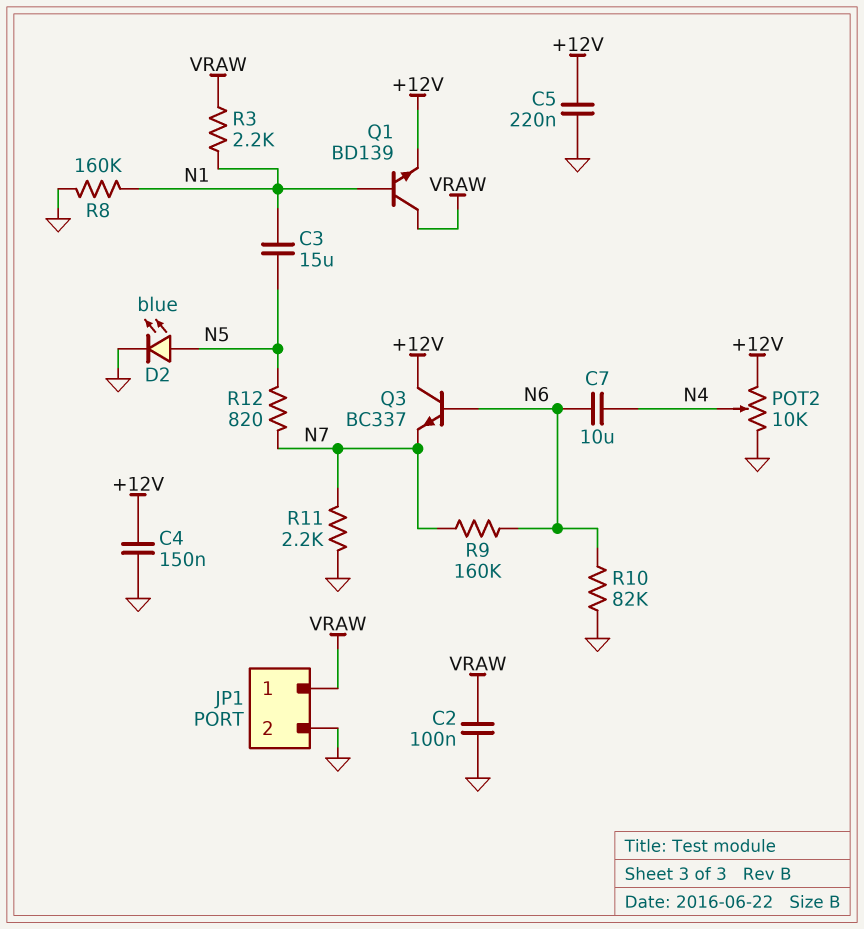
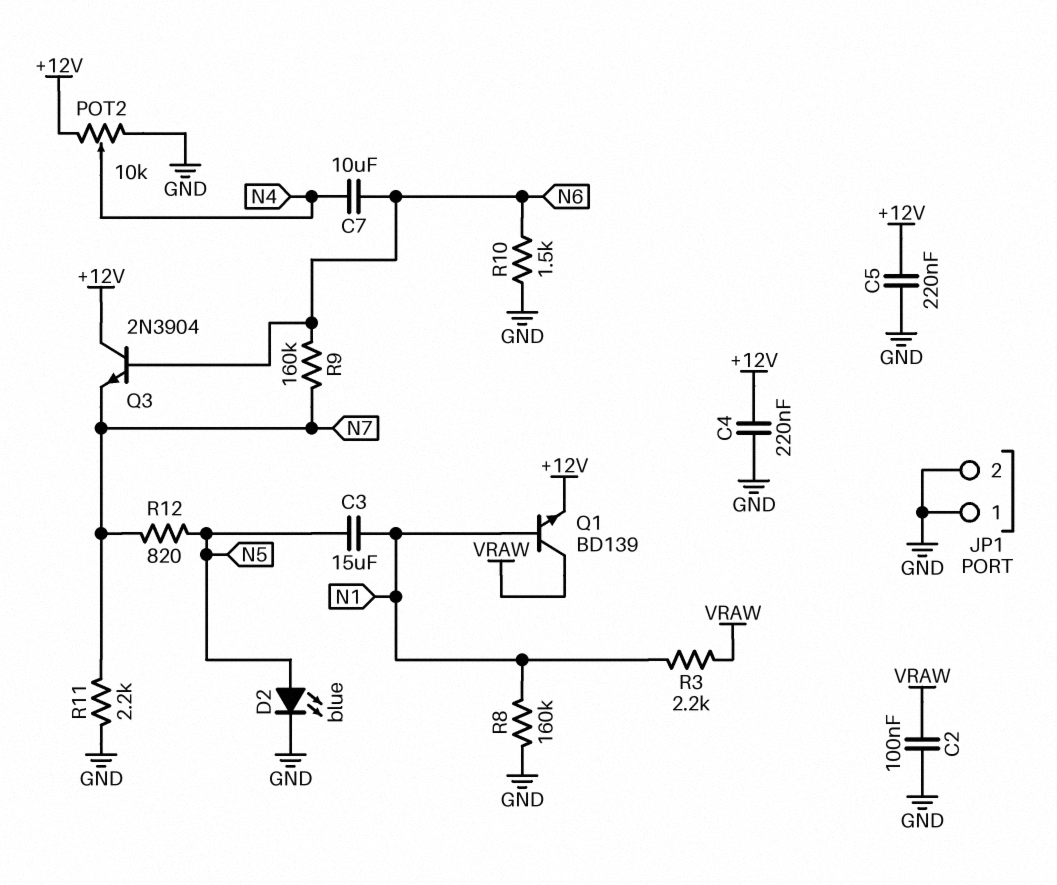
C4: 150nF (+12V, GND) -> 220nF (+12V, GND)
JP1 pin 1: VRAW -> GND
Q3: NPN BC337 (B N6, C +12V, E N7) -> NPN 2N3904 (B N6, C +12V, E N7)
R10: 82k (GND, N6) -> 1.5k (GND, N6)

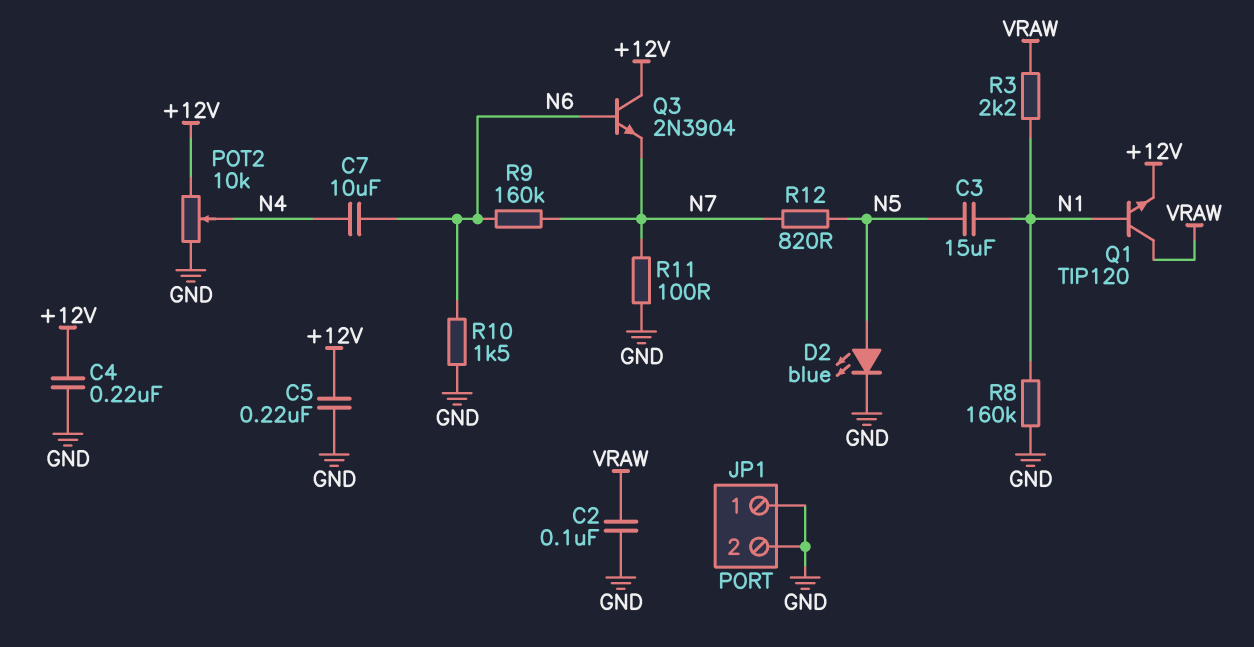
Q1: NPN BD139 (B N1, C VRAW, E +12V) -> NPN TIP120 (B N1, C VRAW, E +12V)
R11: 2.2k (GND, N7) -> 100 (GND, N7)

